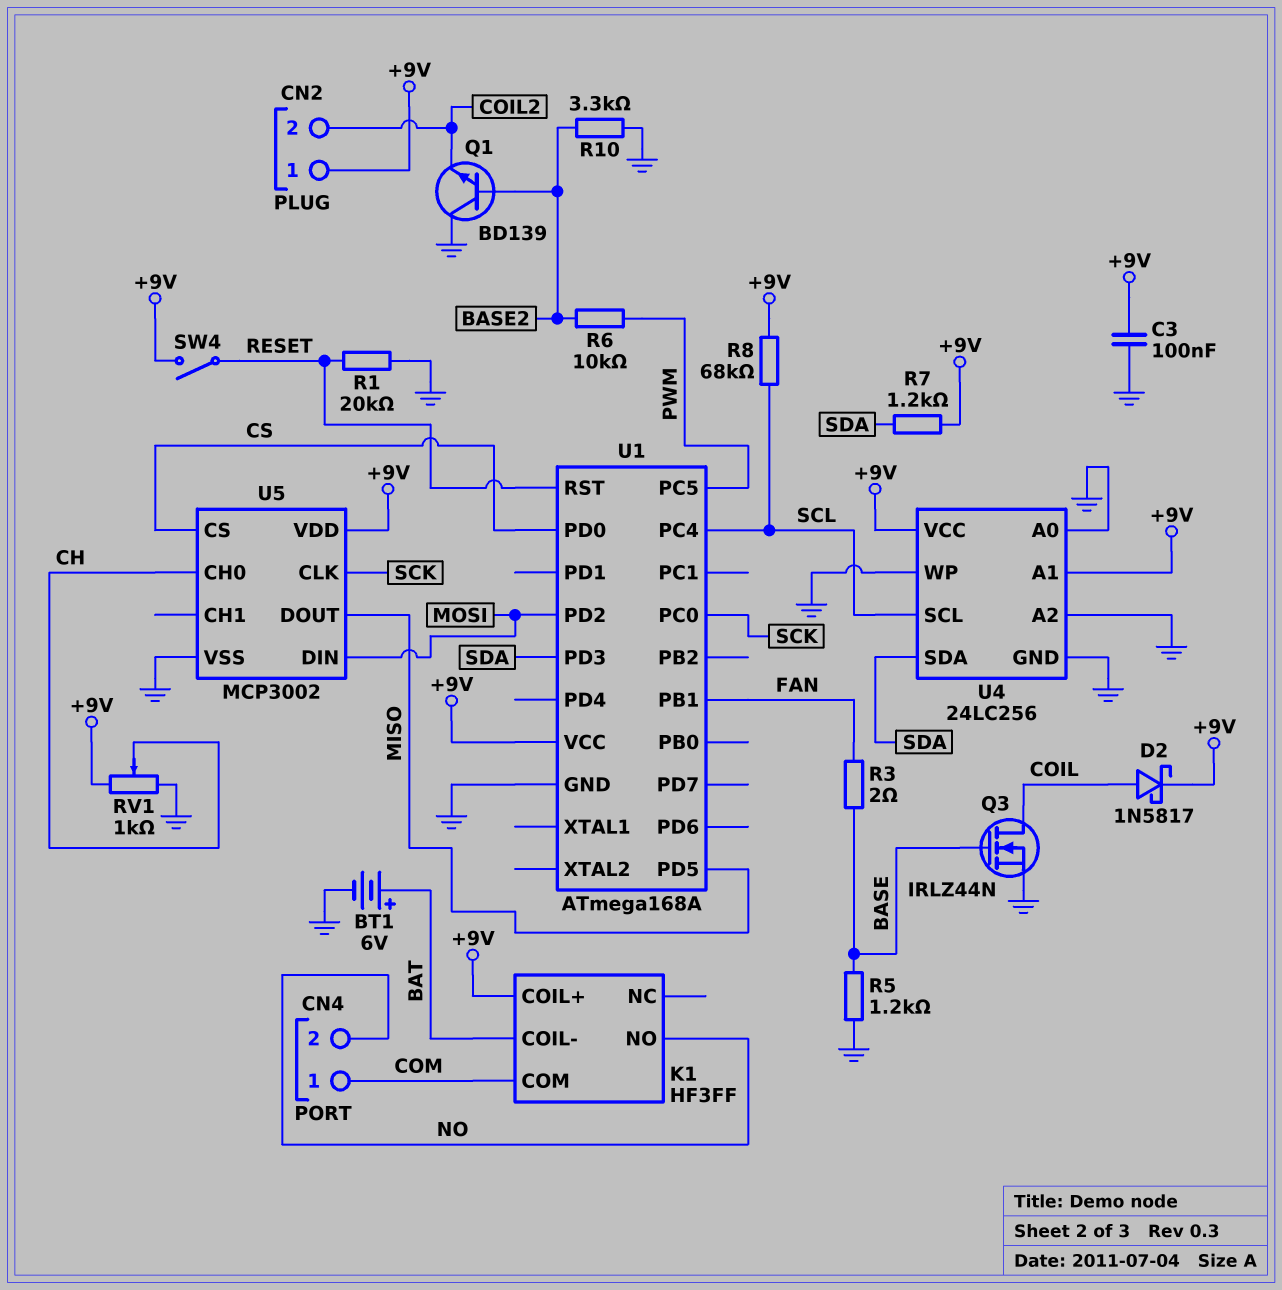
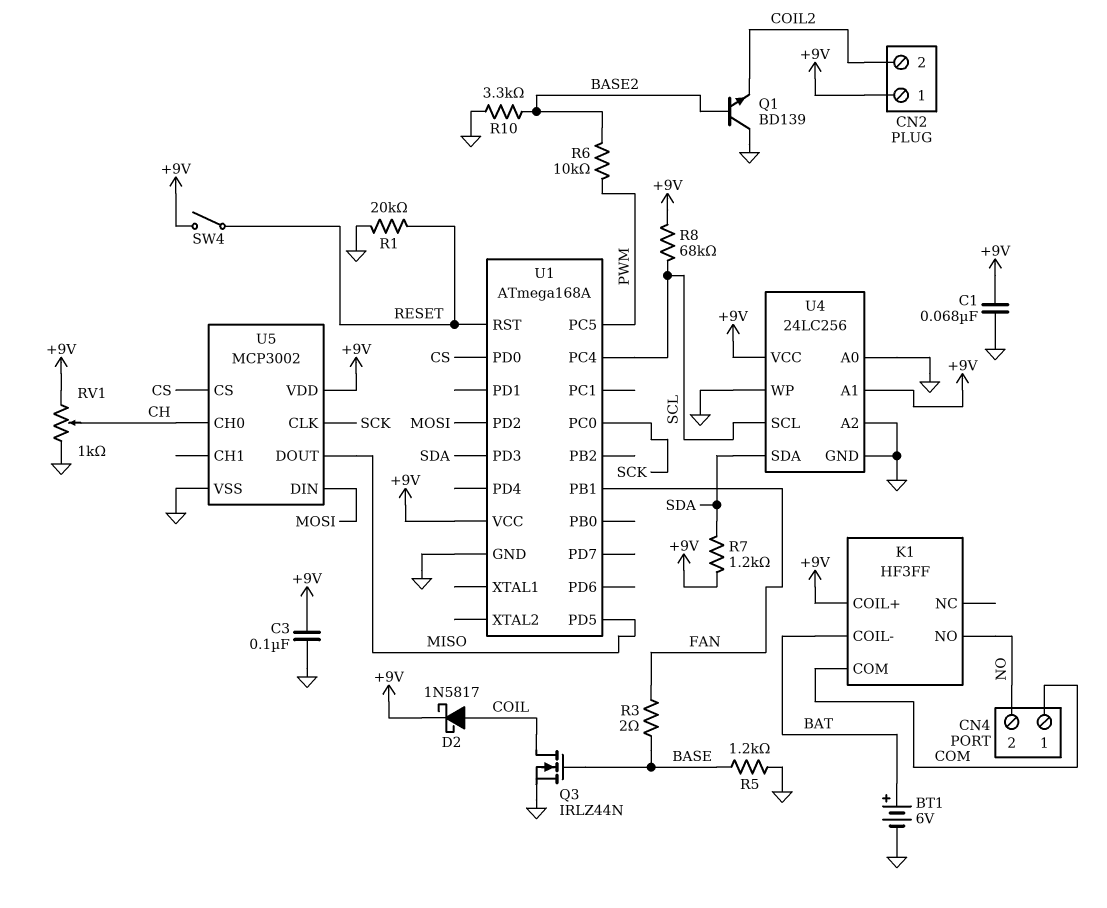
C1: none -> 68nF (+9V, GND)

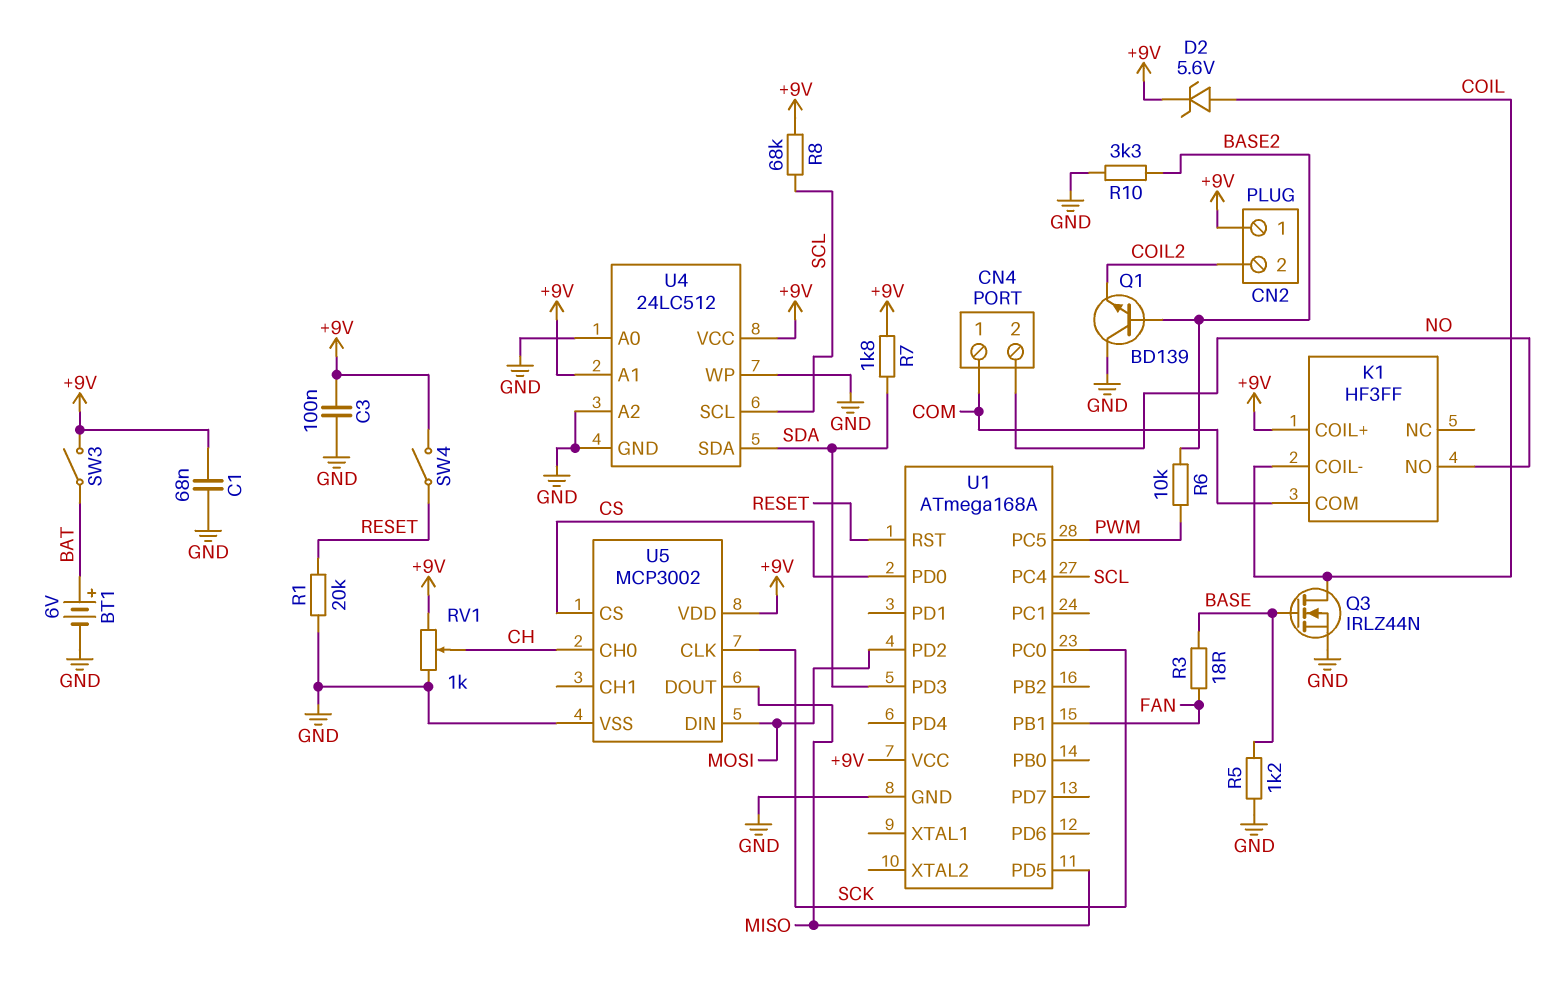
D2: schottky 1N5817 (A COIL, K +9V) -> zener 5.6V (A COIL, K +9V)
K1 pin COIL-: BAT -> COIL
R3: 2 (BASE, FAN) -> 18 (BASE, FAN)
R7: 1.2k (+9V, SDA) -> 1.8k (+9V, SDA)
SW3: none -> switch (+9V, BAT)
U4: 24LC256 -> 24LC512

